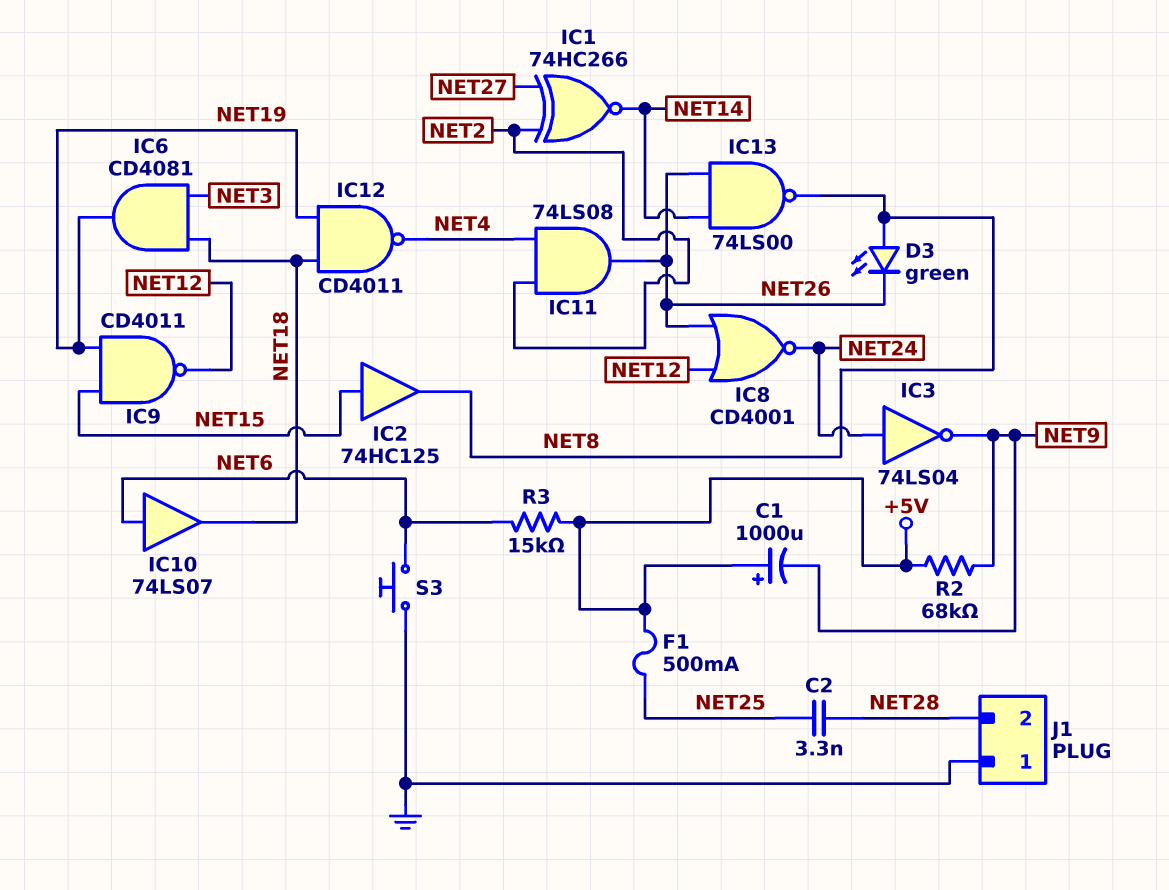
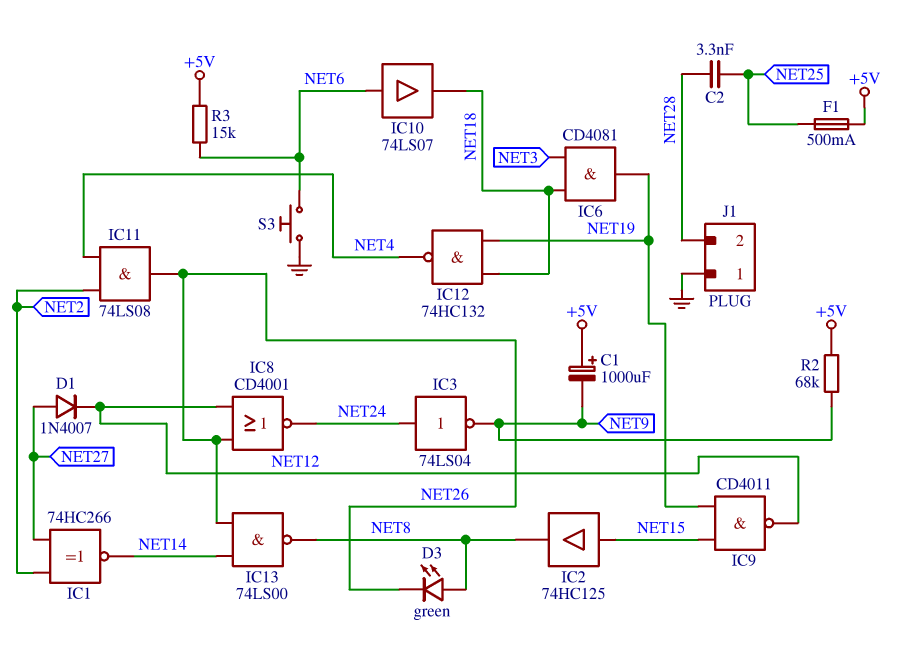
D1: none -> diode 1N4007 (A NET27, K NET12)
IC12: NAND CD4011 (in NET18, in NET19, out NET4) -> NAND 74HC132 (in NET18, in NET19, out NET4)

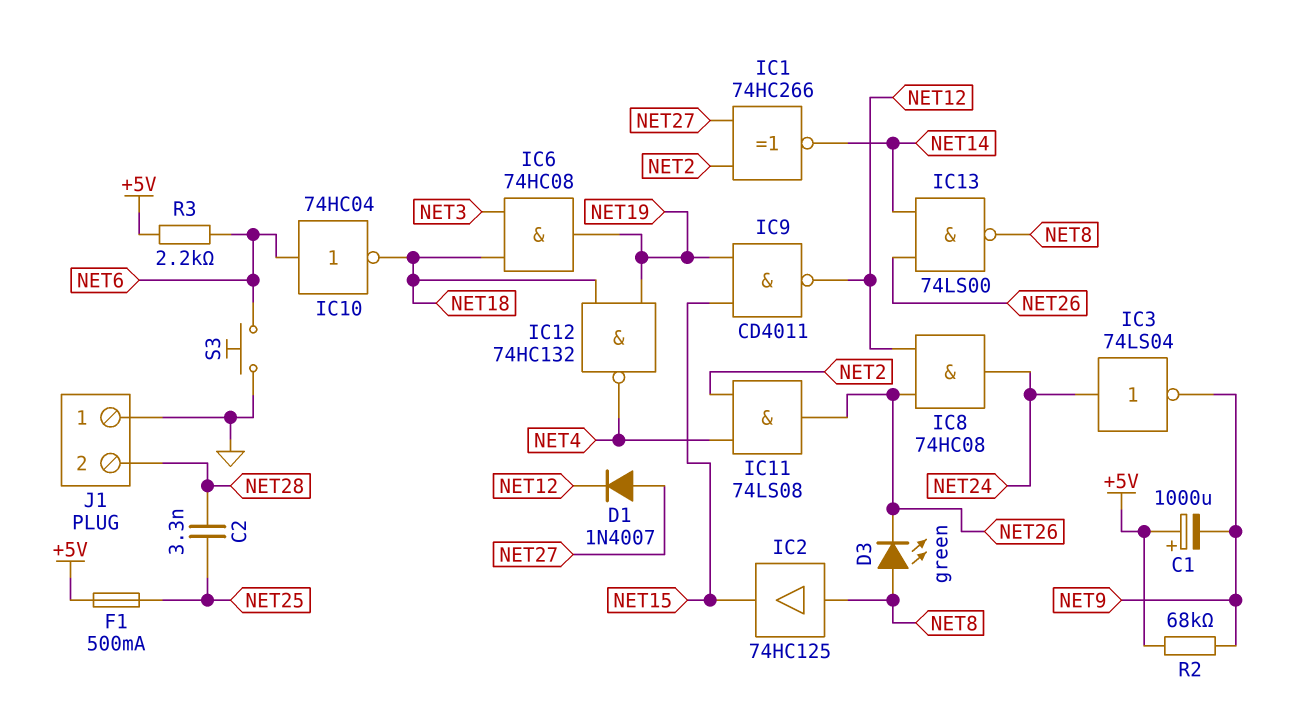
IC2: buffer 74HC125 (in NET15, out NET8) -> buffer 74HC125 (in NET8, out NET15)
IC6: AND CD4081 (in NET3, in NET18, out NET19) -> AND 74HC08 (in NET3, in NET18, out NET19)
IC8: NOR CD4001 (in NET12, in NET26, out NET24) -> AND 74HC08 (in NET12, in NET26, out NET24)
IC10: buffer 74LS07 (in NET6, out NET18) -> NOT 74HC04 (in NET6, out NET18)
R3: 15k (+5V, NET6) -> 2.2k (+5V, NET6)

